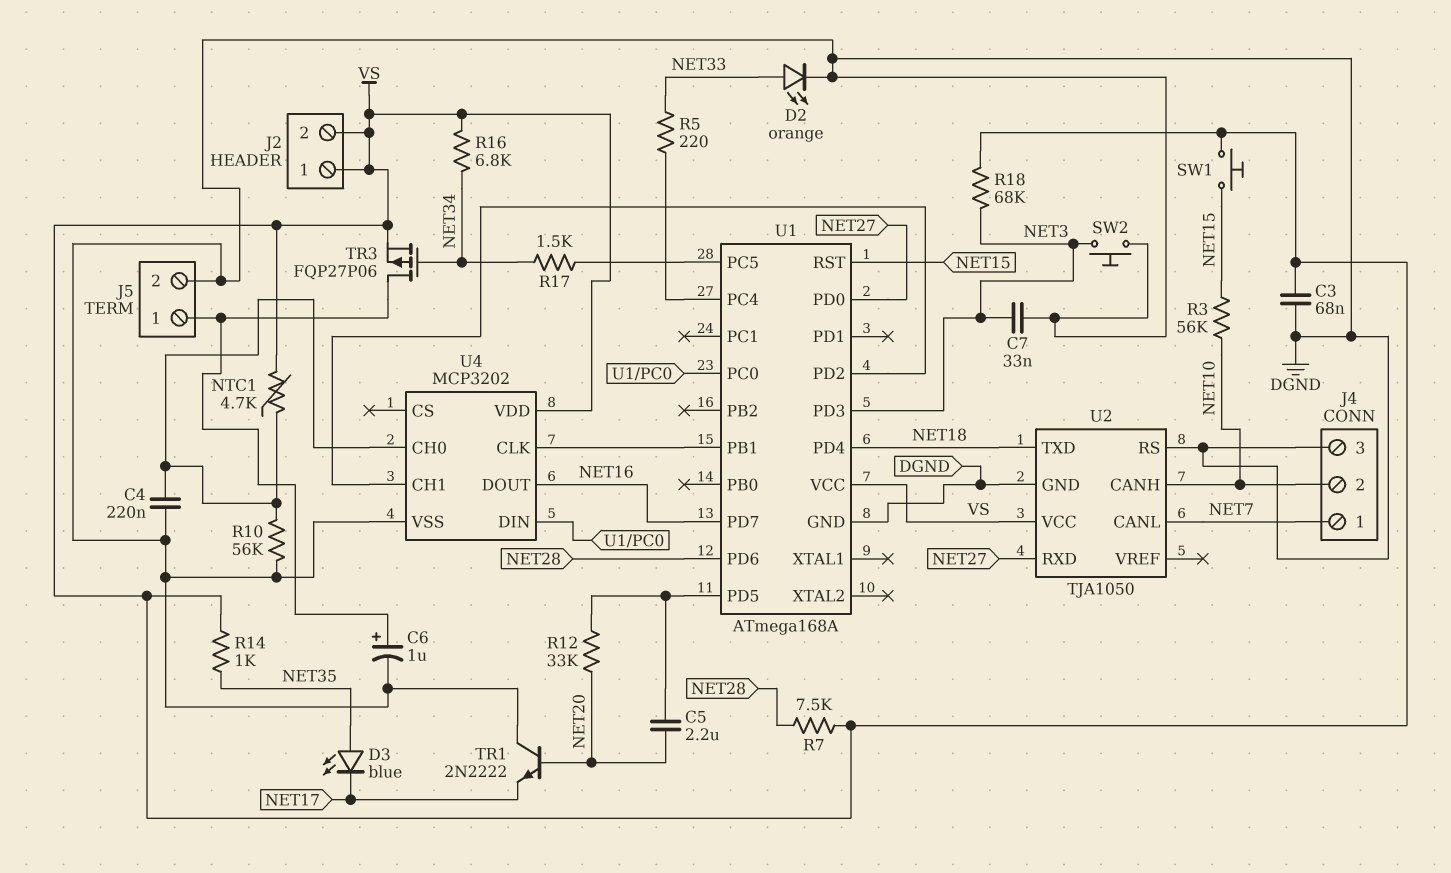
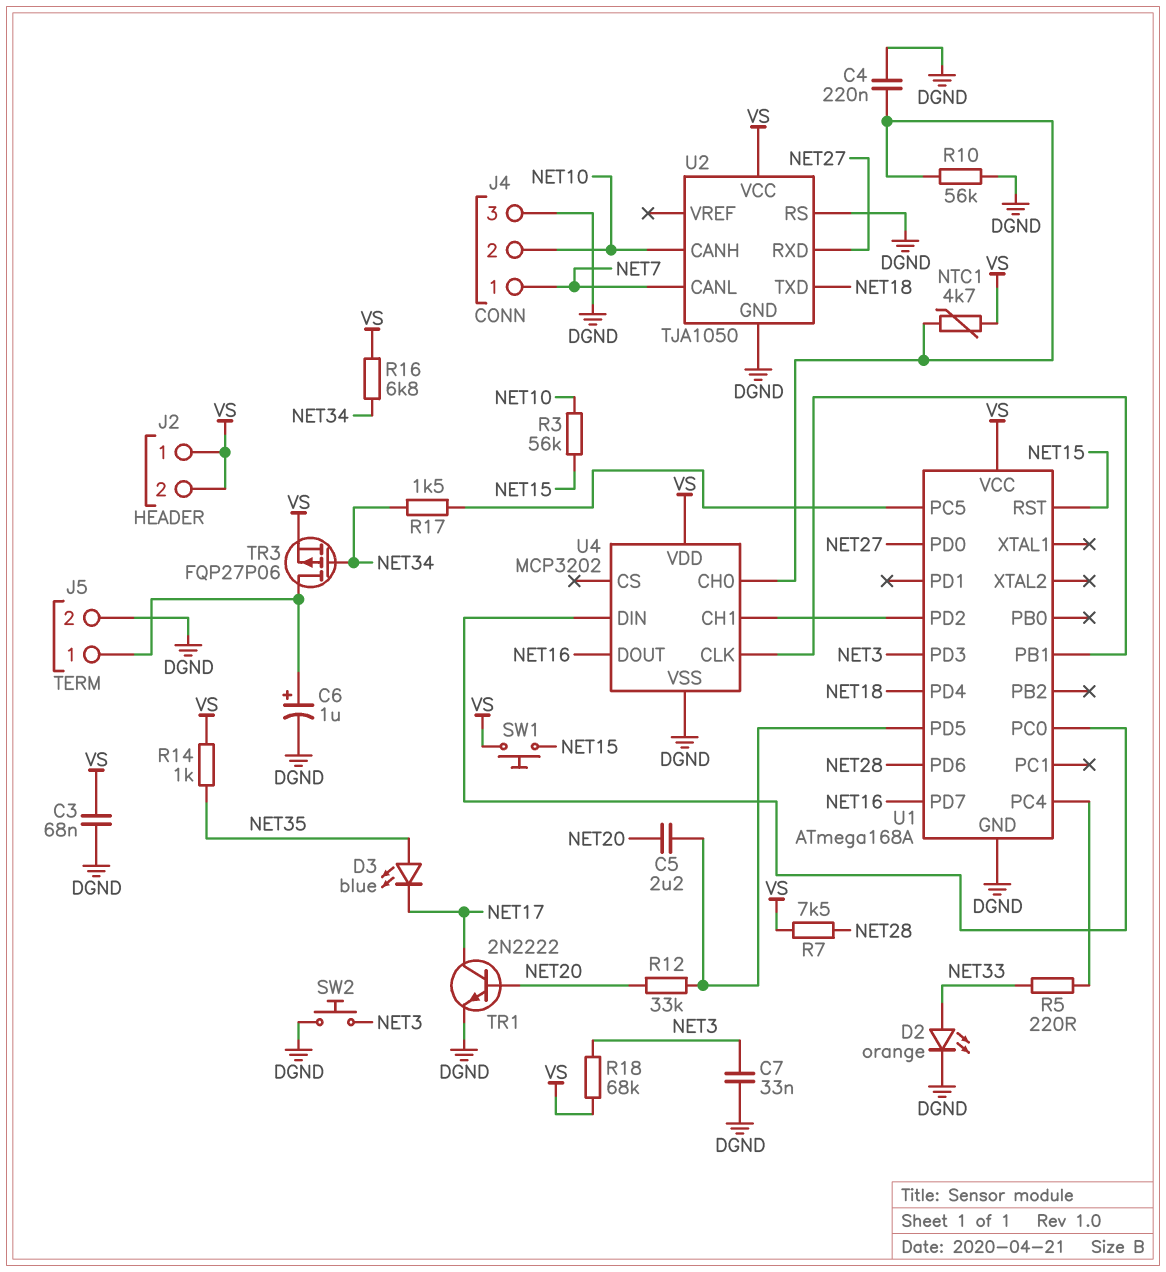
TR1: NPN 2N2222 (B NET20, C DGND, E NET17) -> NPN 2N2222 (B NET20, C NET17, E DGND)

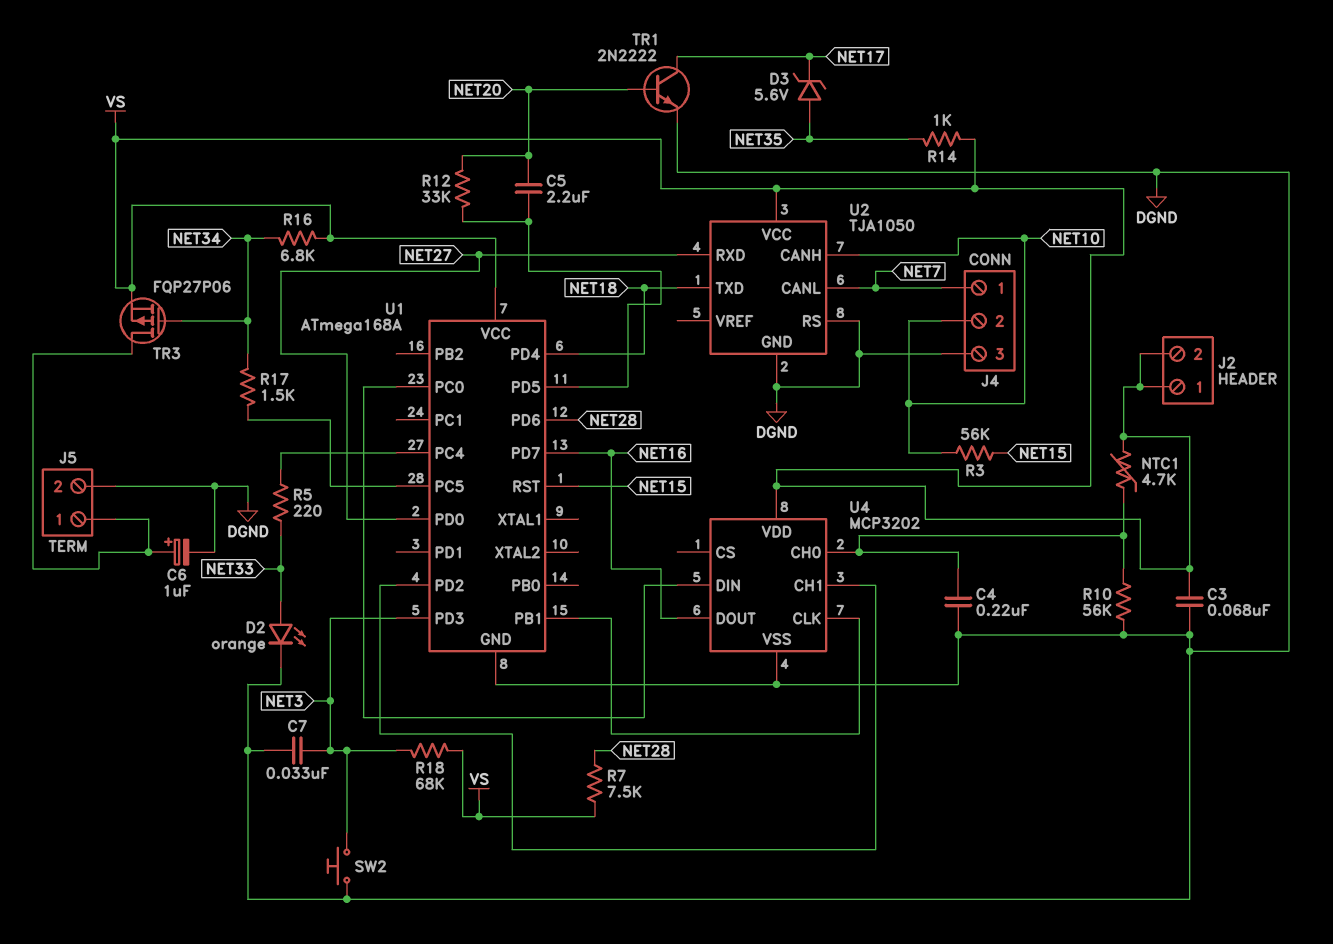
D3: LED blue (A NET35, K NET17) -> zener 5.6V (A NET35, K NET17)
SW1: button (NET15, VS) -> none

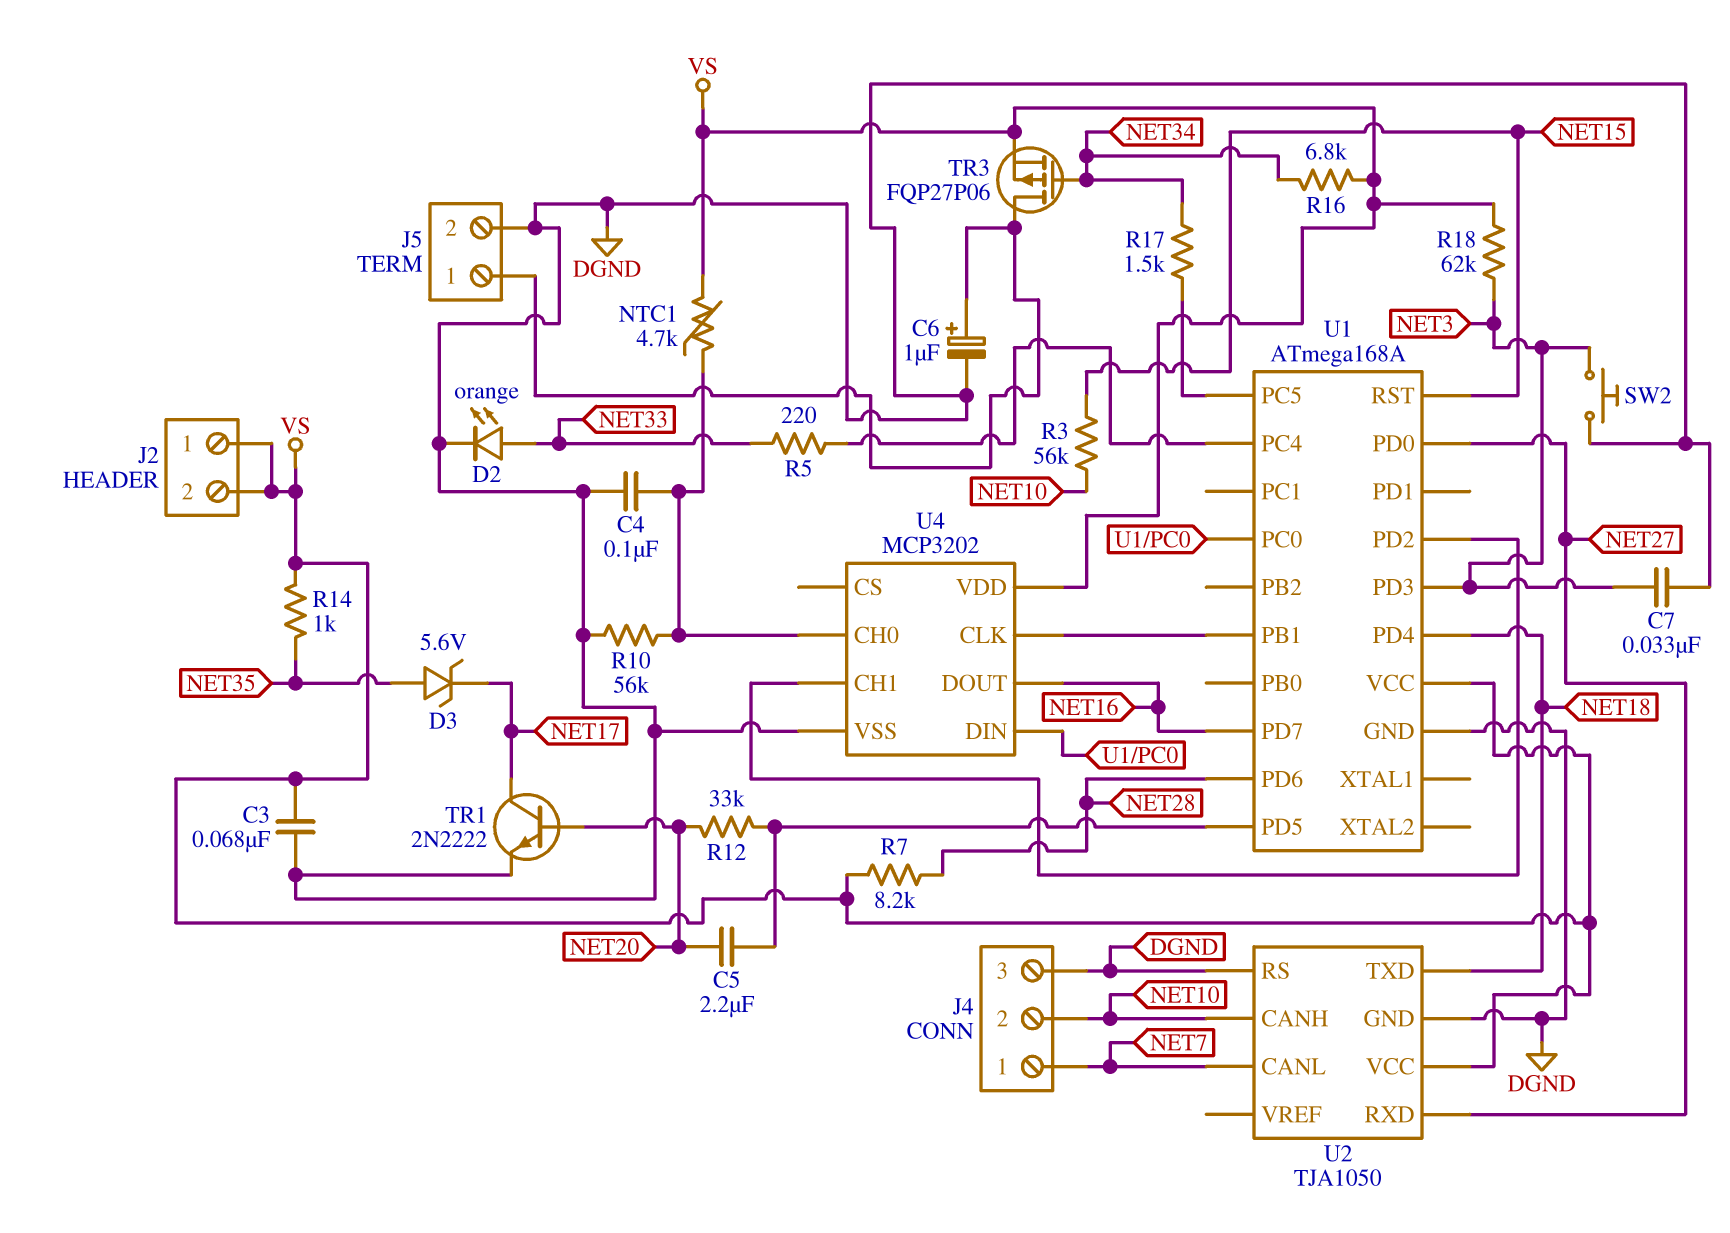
C4: 220nF (DGND, U4/CH0) -> 100nF (DGND, U4/CH0)
R7: 7.5k (NET28, VS) -> 8.2k (NET28, VS)
R18: 68k (NET3, VS) -> 62k (NET3, VS)

